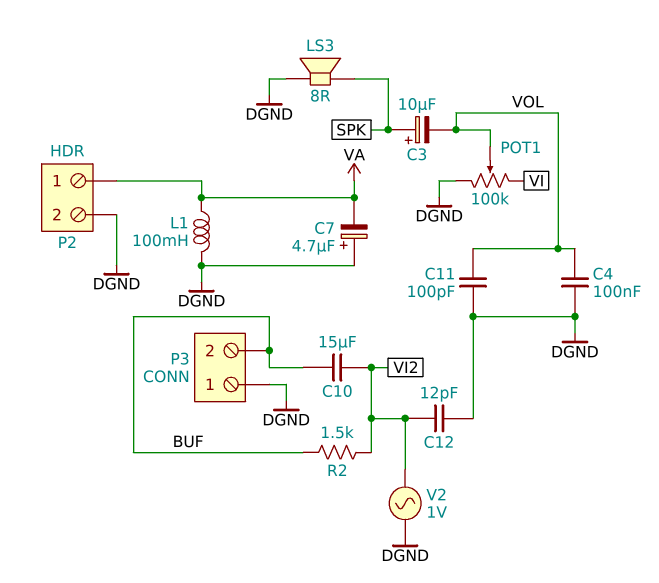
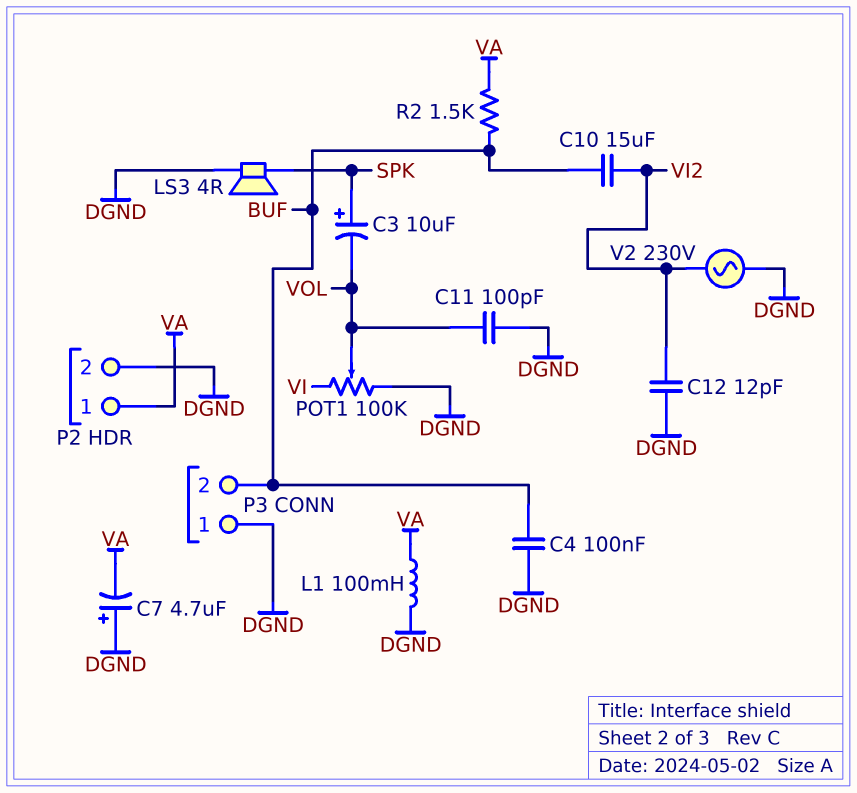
C4: 100nF (DGND, VOL) -> 100nF (BUF, DGND)
LS3: speaker 8R (DGND, SPK) -> speaker 4R (DGND, SPK)
R2: 1.5k (BUF, VI2) -> 1.5k (BUF, VA)
V2: AC 1V (DGND, VI2) -> AC 230V (DGND, VI2)

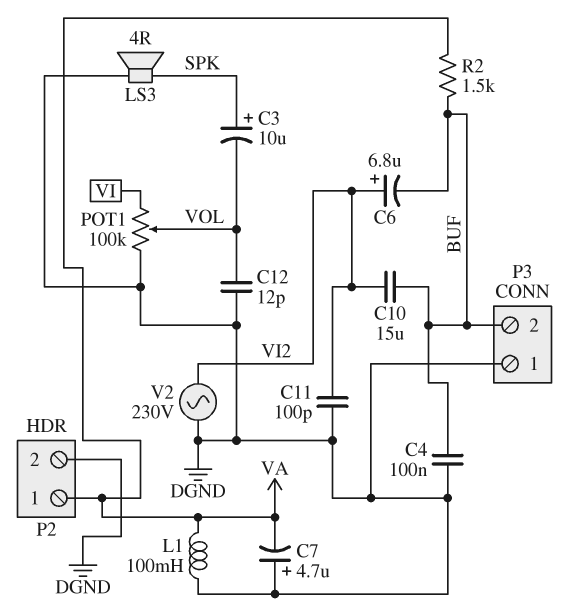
C6: none -> 6.8uF (plus VI2, minus BUF)
C11: 100pF (DGND, VOL) -> 100pF (DGND, VI2)
C12: 12pF (DGND, VI2) -> 12pF (DGND, VOL)

